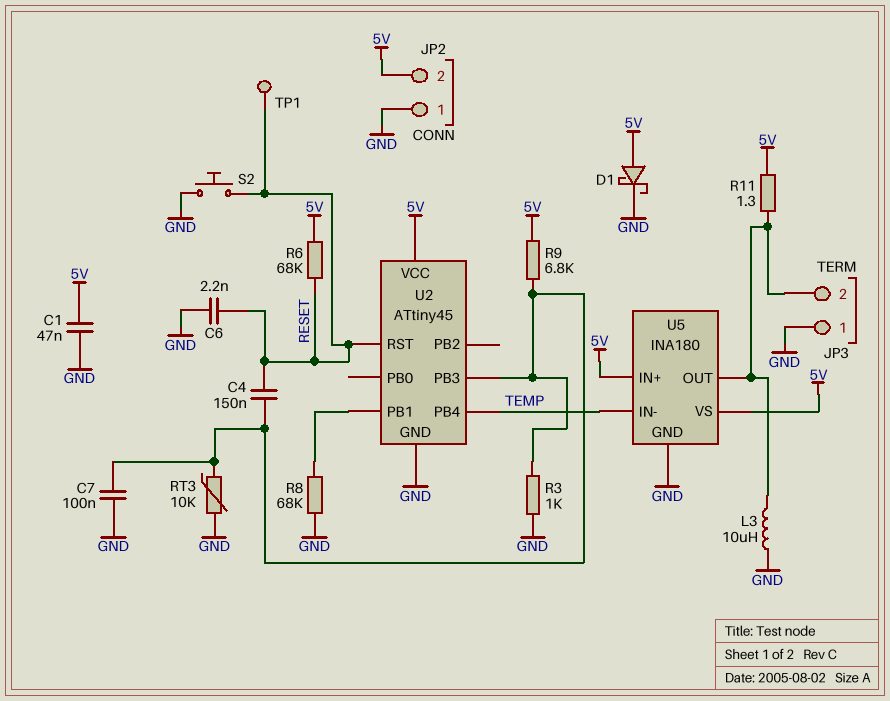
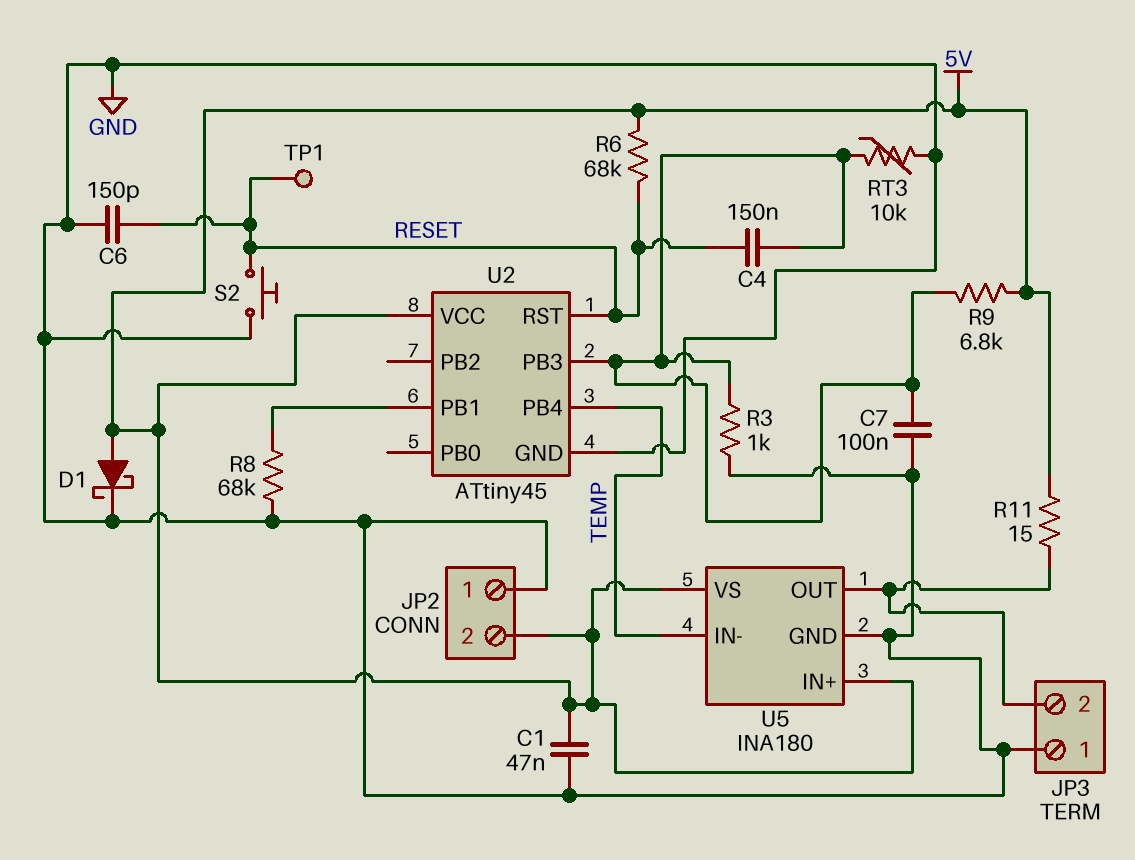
C6: 2.2nF (GND, RESET) -> 150pF (GND, RESET)
L3: 10uH (GND, JP3/2) -> none
R11: 1.3 (5V, JP3/2) -> 15 (5V, JP3/2)

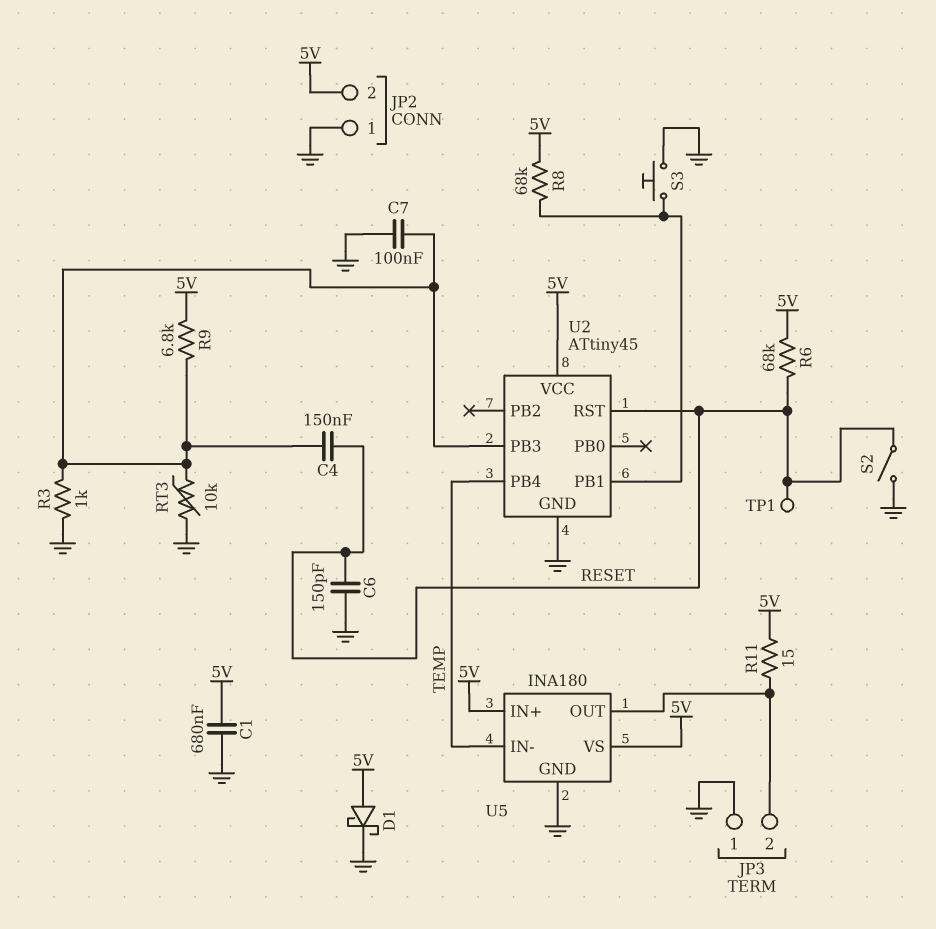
C1: 47nF (5V, GND) -> 680nF (5V, GND)
R8: 68k (GND, U2/PB1) -> 68k (5V, U2/PB1)
S2: button (GND, RESET) -> switch (GND, RESET)
S3: none -> button (GND, U2/PB1)

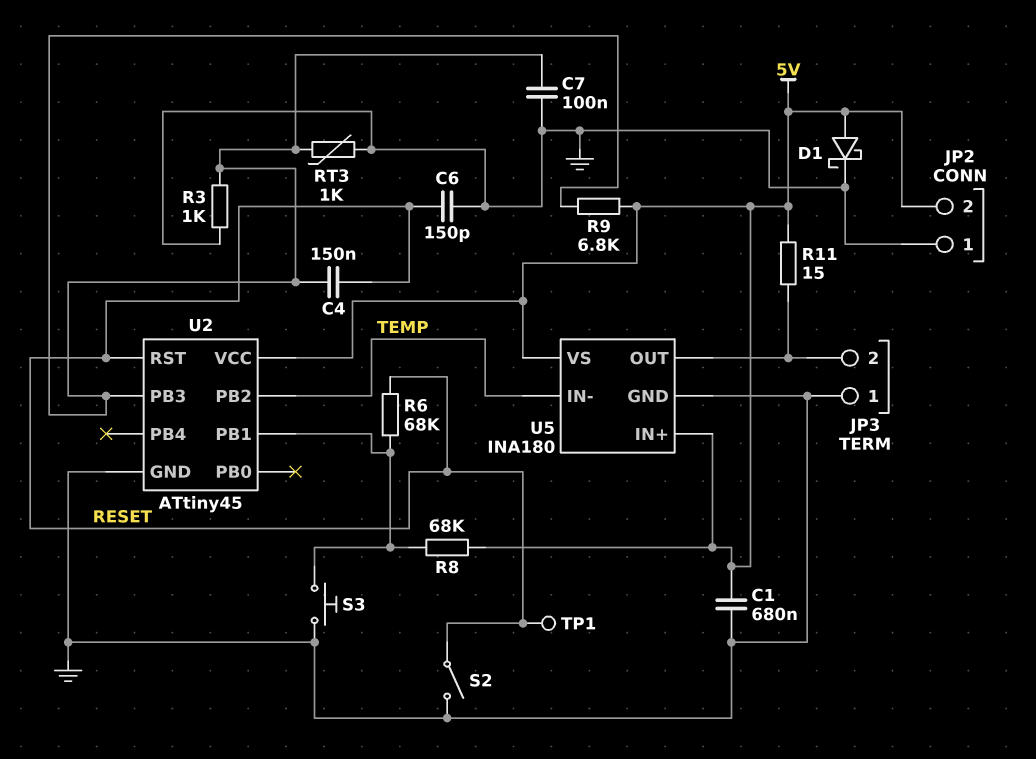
R6: 68k (5V, RESET) -> 68k (RESET, U2/PB1)
RT3: 10k (GND, U2/PB3) -> 1k (GND, U2/PB3)
U2 pin PB2: none -> TEMP
U2 pin PB4: TEMP -> none

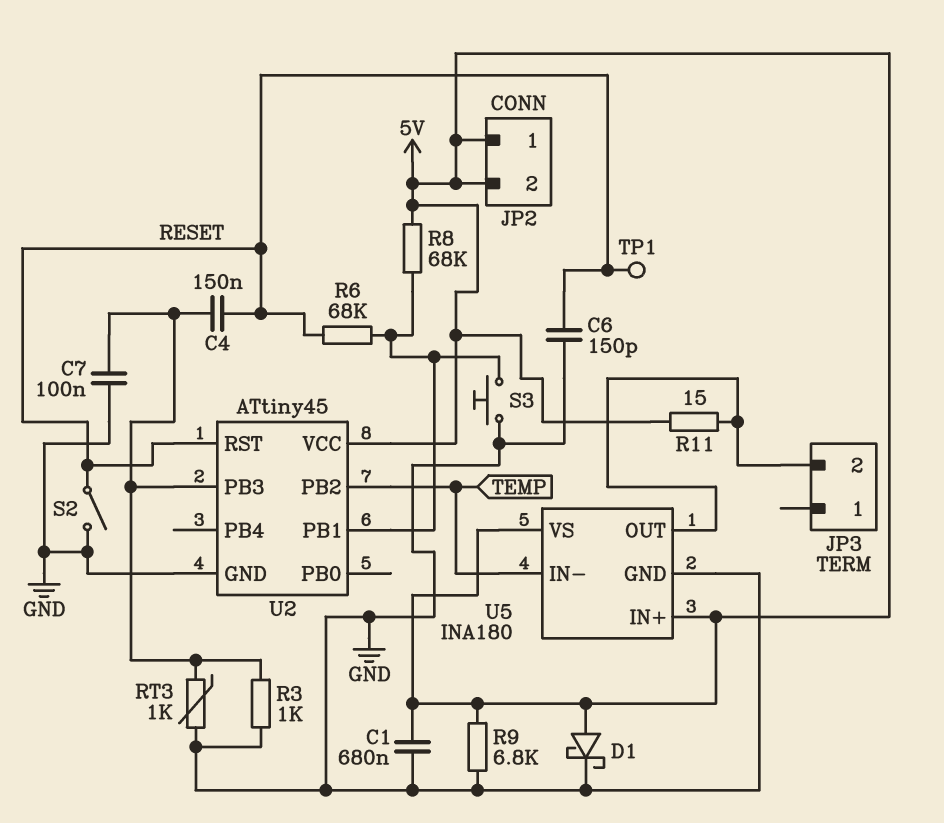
JP2 pin 1: GND -> 5V
JP3 pin 1: GND -> none
R9: 6.8k (5V, U2/PB3) -> 6.8k (5V, GND)

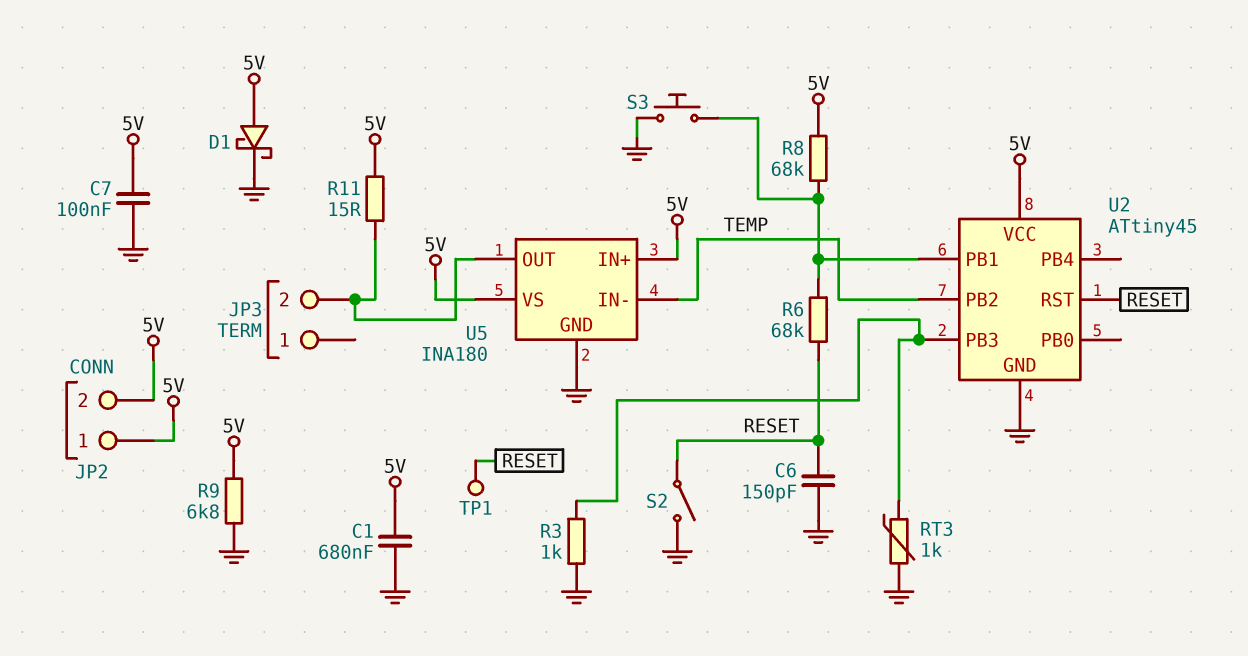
C4: 150nF (RESET, U2/PB3) -> none
C7: 100nF (GND, U2/PB3) -> 100nF (5V, GND)

